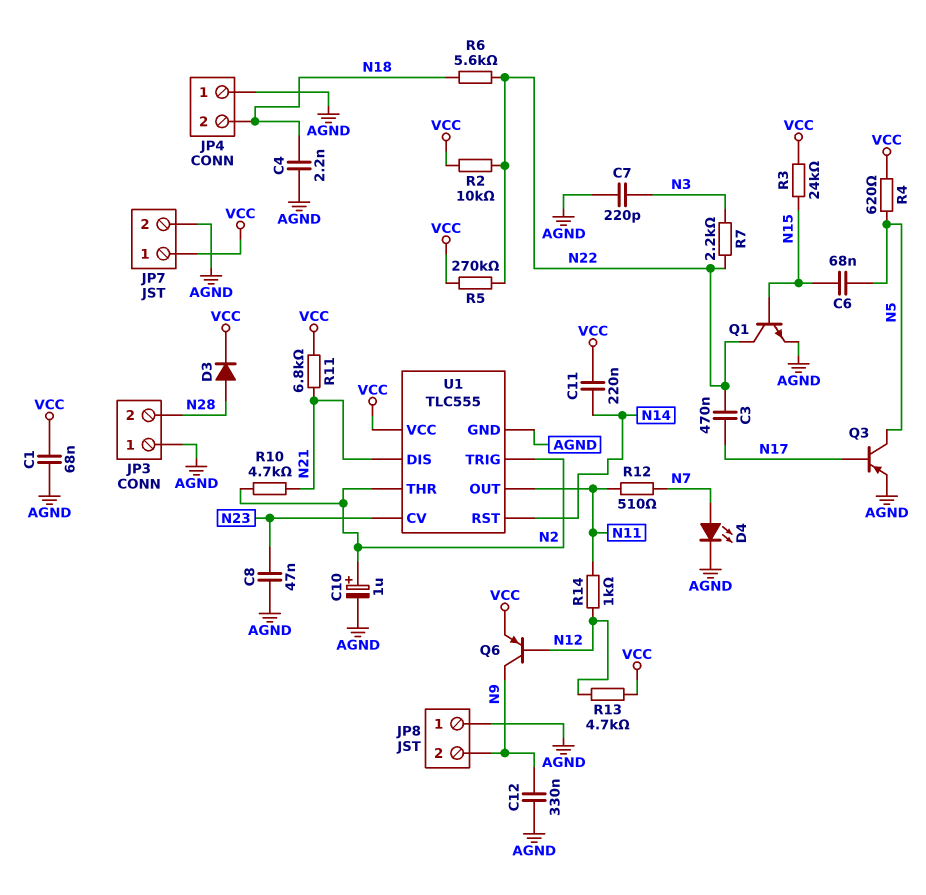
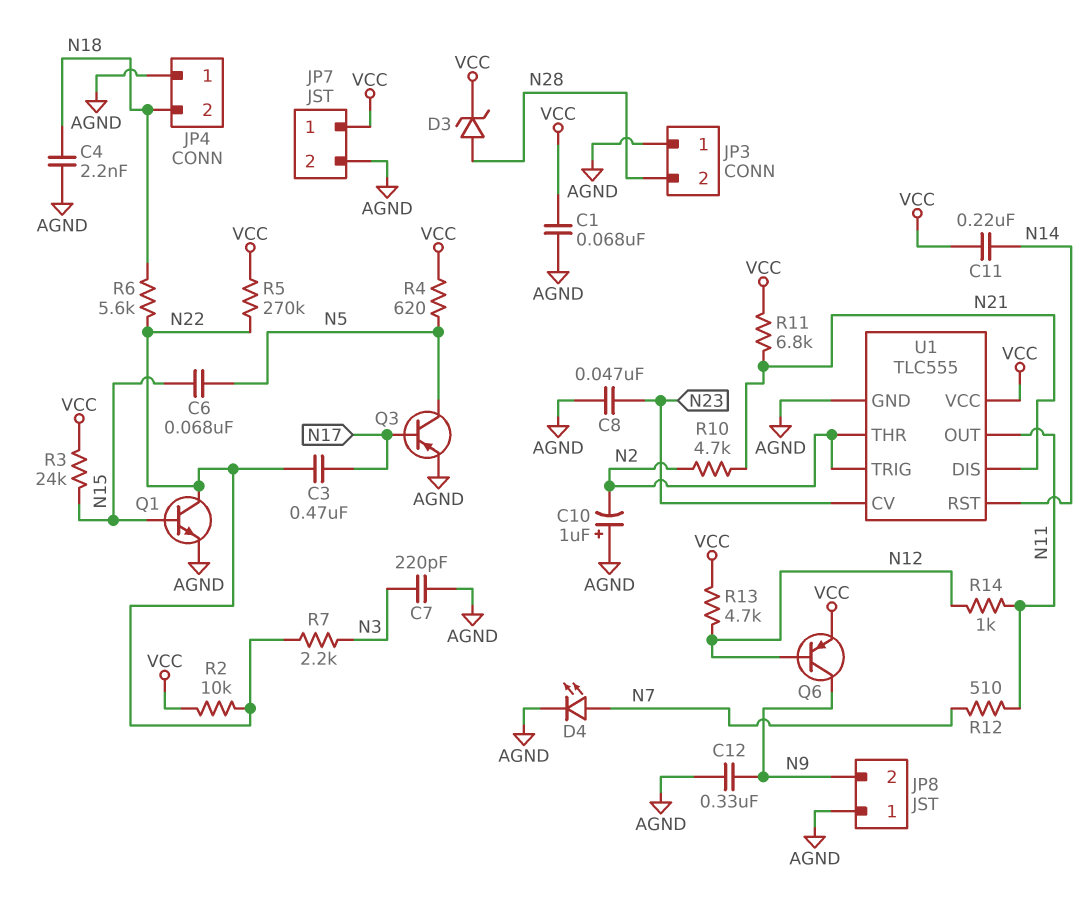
C10: 1uF (plus N2, minus AGND) -> 1uF (plus AGND, minus N2)
D3: diode (A N28, K VCC) -> zener (A N28, K VCC)

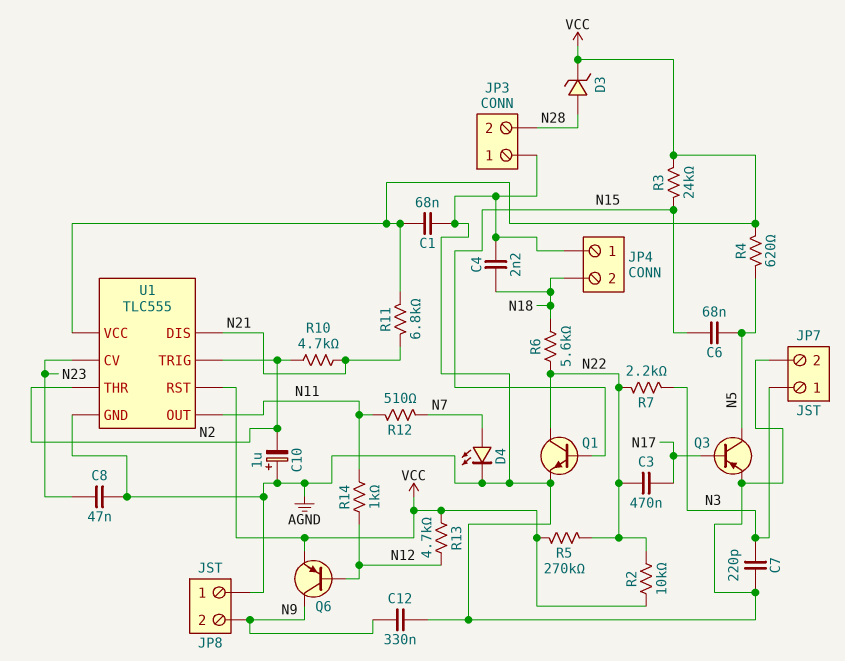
C11: 220nF (N14, VCC) -> none
JP7 pin 1: VCC -> N3
U1 pin RST: N14 -> VCC

